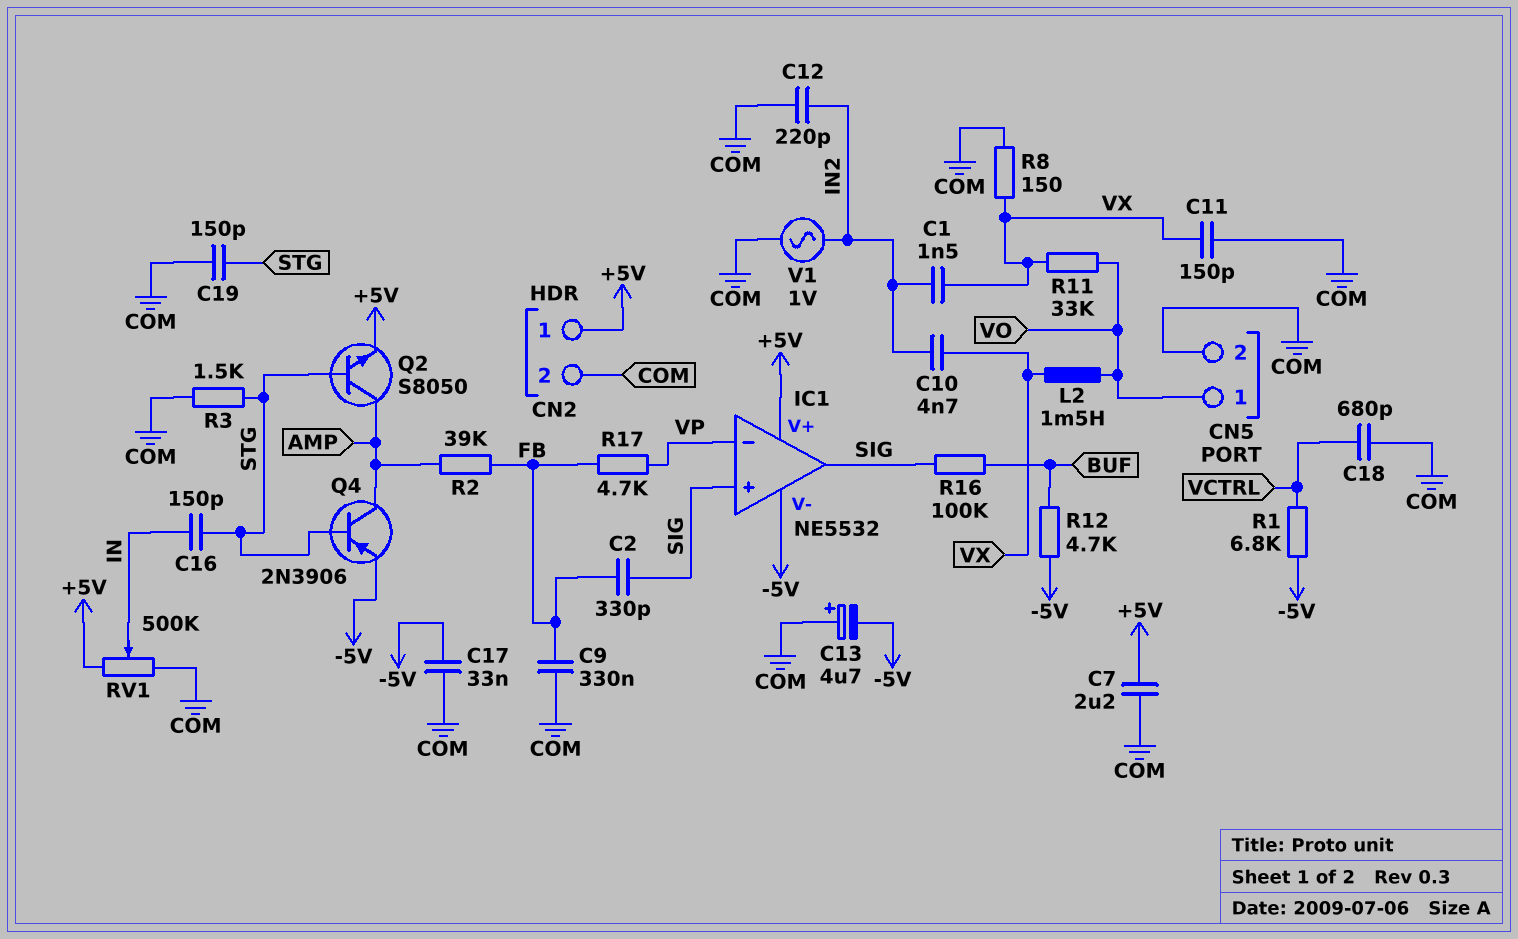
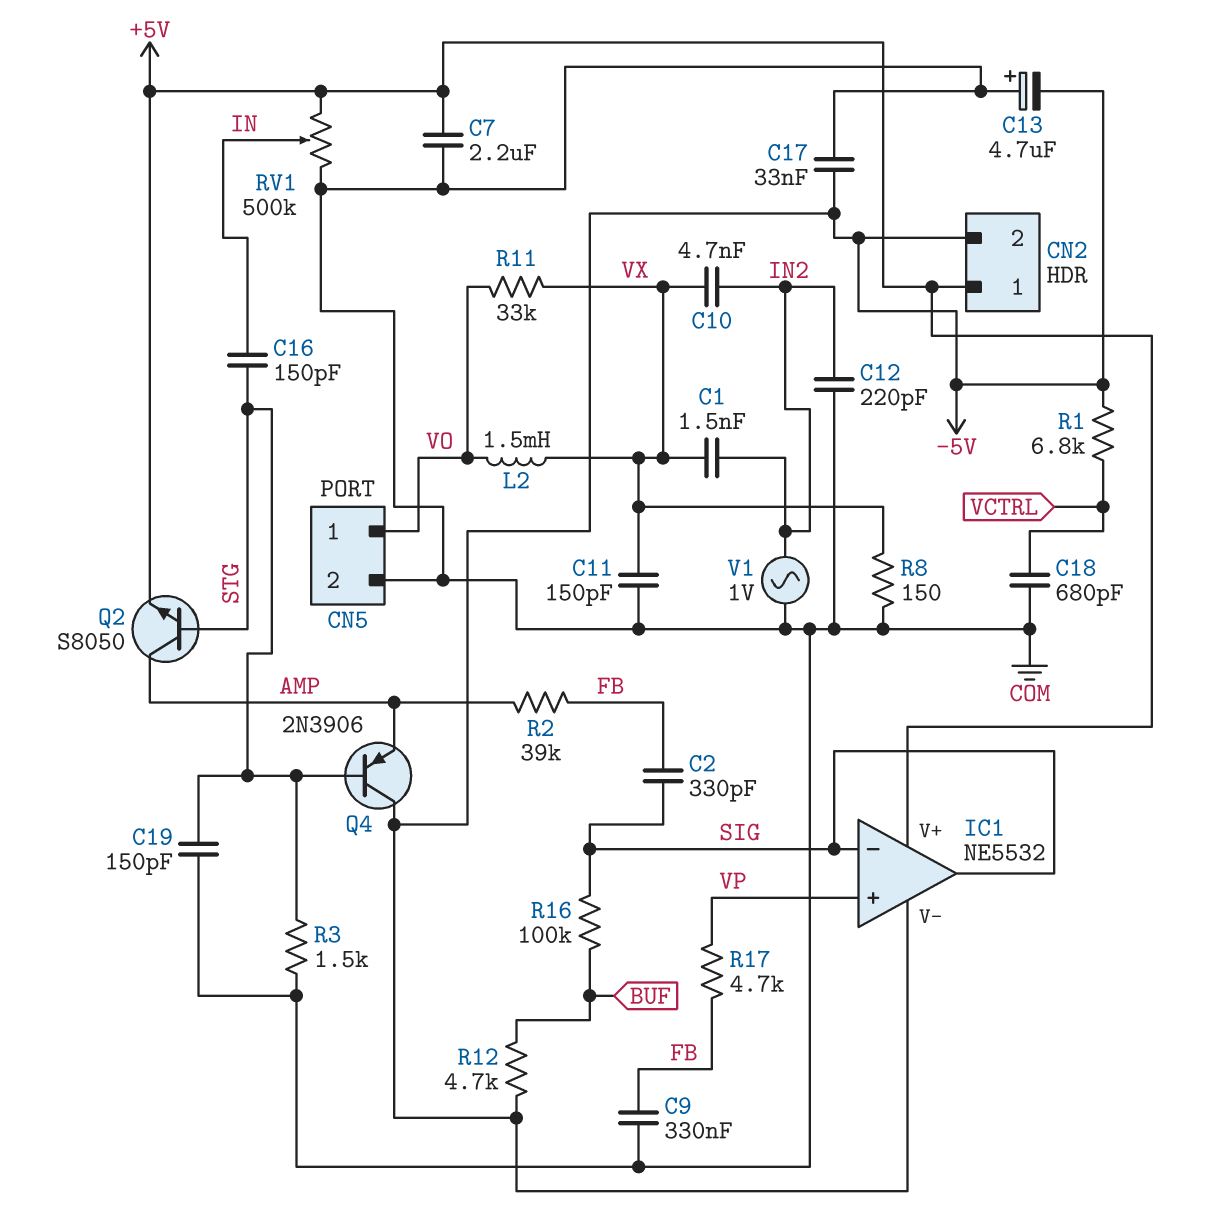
CN2 pin 2: COM -> -5V
IC1 pin in+: SIG -> VP
IC1 pin in-: VP -> SIG
Q4: PNP 2N3906 (B STG, C AMP, E -5V) -> PNP 2N3906 (B STG, C -5V, E AMP)

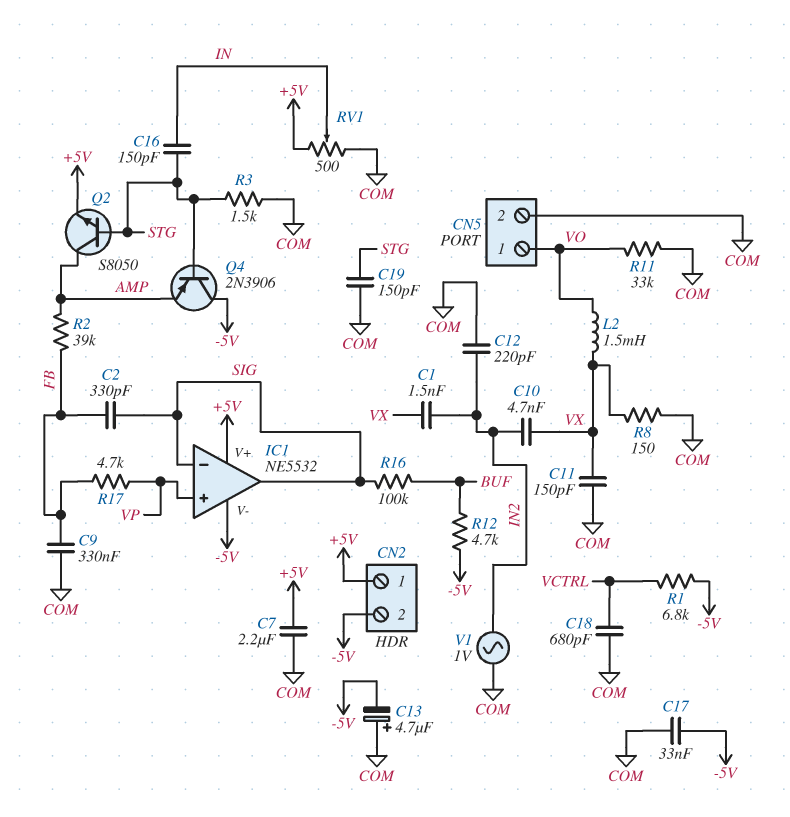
R11: 33k (VO, VX) -> 33k (COM, VO)
RV1: 500k (+5V, COM, wiper IN) -> 500 (+5V, COM, wiper IN)

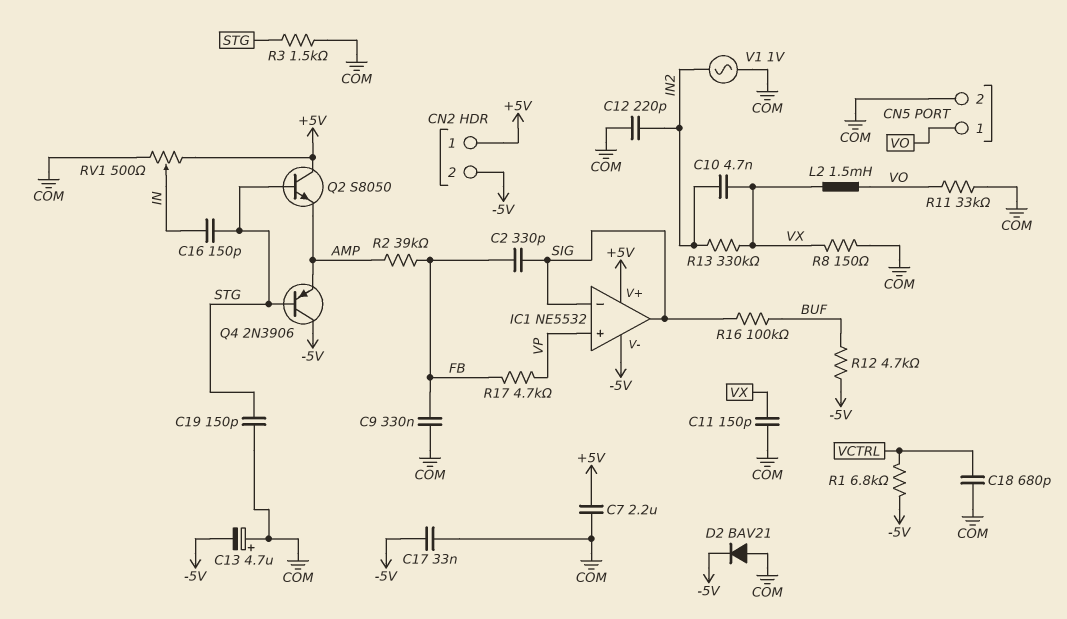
C1: 1.5nF (IN2, VX) -> none
D2: none -> diode BAV21 (A COM, K -5V)
Q2: NPN S8050 (B STG, C AMP, E +5V) -> NPN S8050 (B STG, C +5V, E AMP)
R13: none -> 330k (IN2, VX)

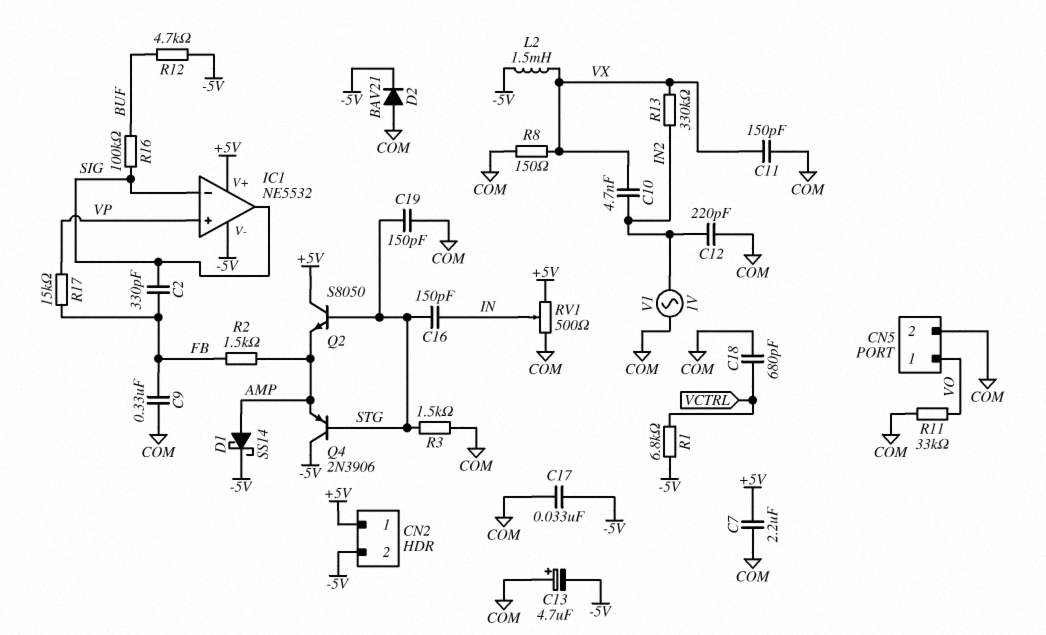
D1: none -> schottky SS14 (A AMP, K -5V)
L2: 1.5mH (VO, VX) -> 1.5mH (-5V, VX)
R2: 39k (AMP, FB) -> 1.5k (AMP, FB)
R17: 4.7k (FB, VP) -> 15k (FB, VP)

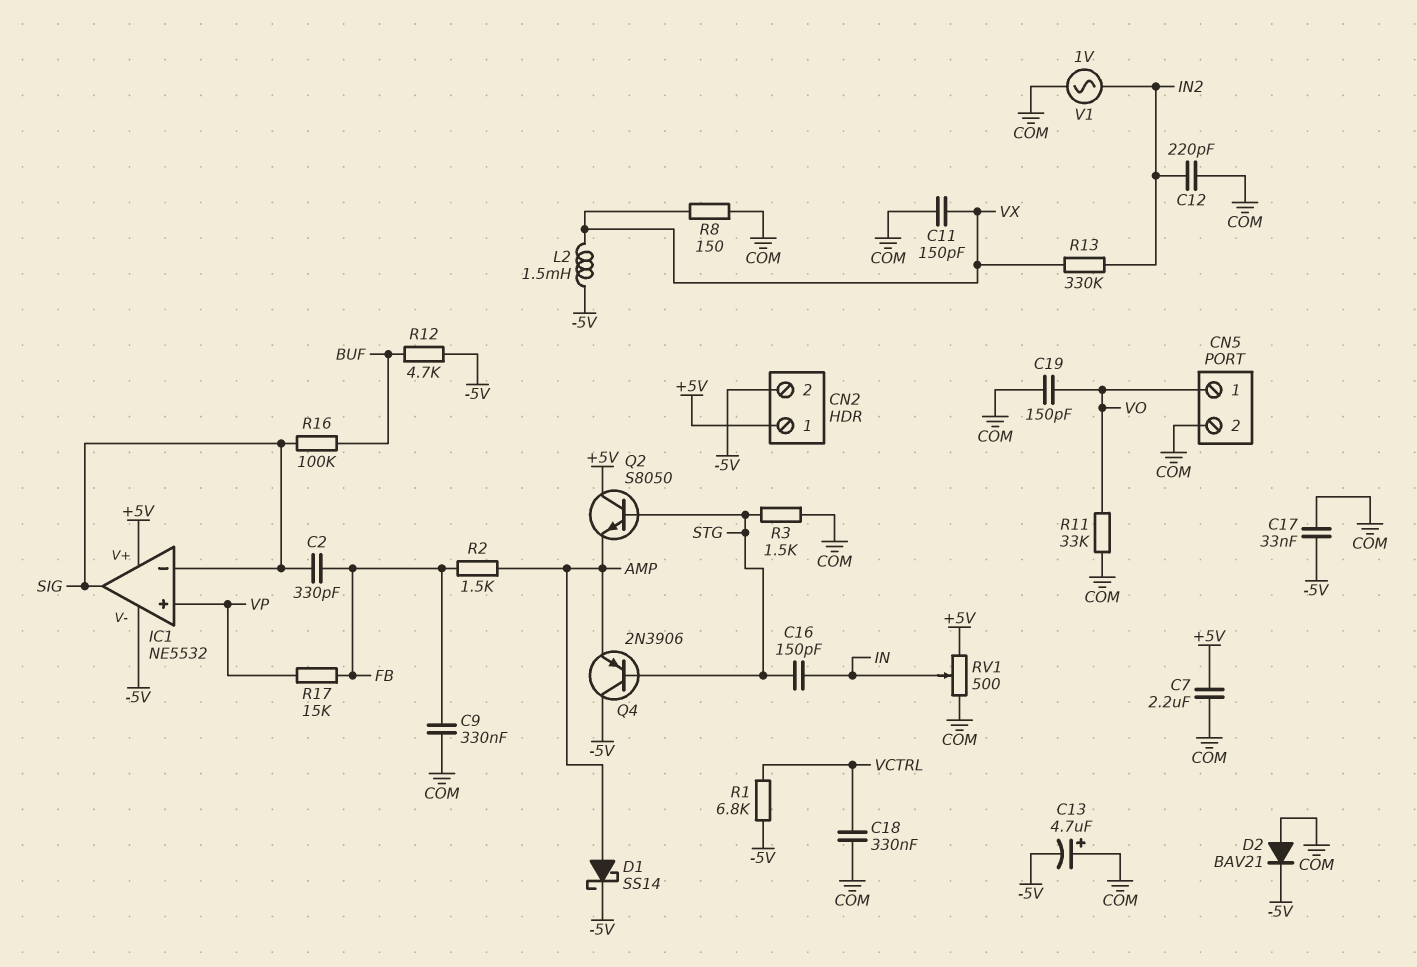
C10: 4.7nF (IN2, VX) -> none
C18: 680pF (COM, VCTRL) -> 330nF (COM, VCTRL)
C19: 150pF (COM, STG) -> 150pF (COM, VO)

